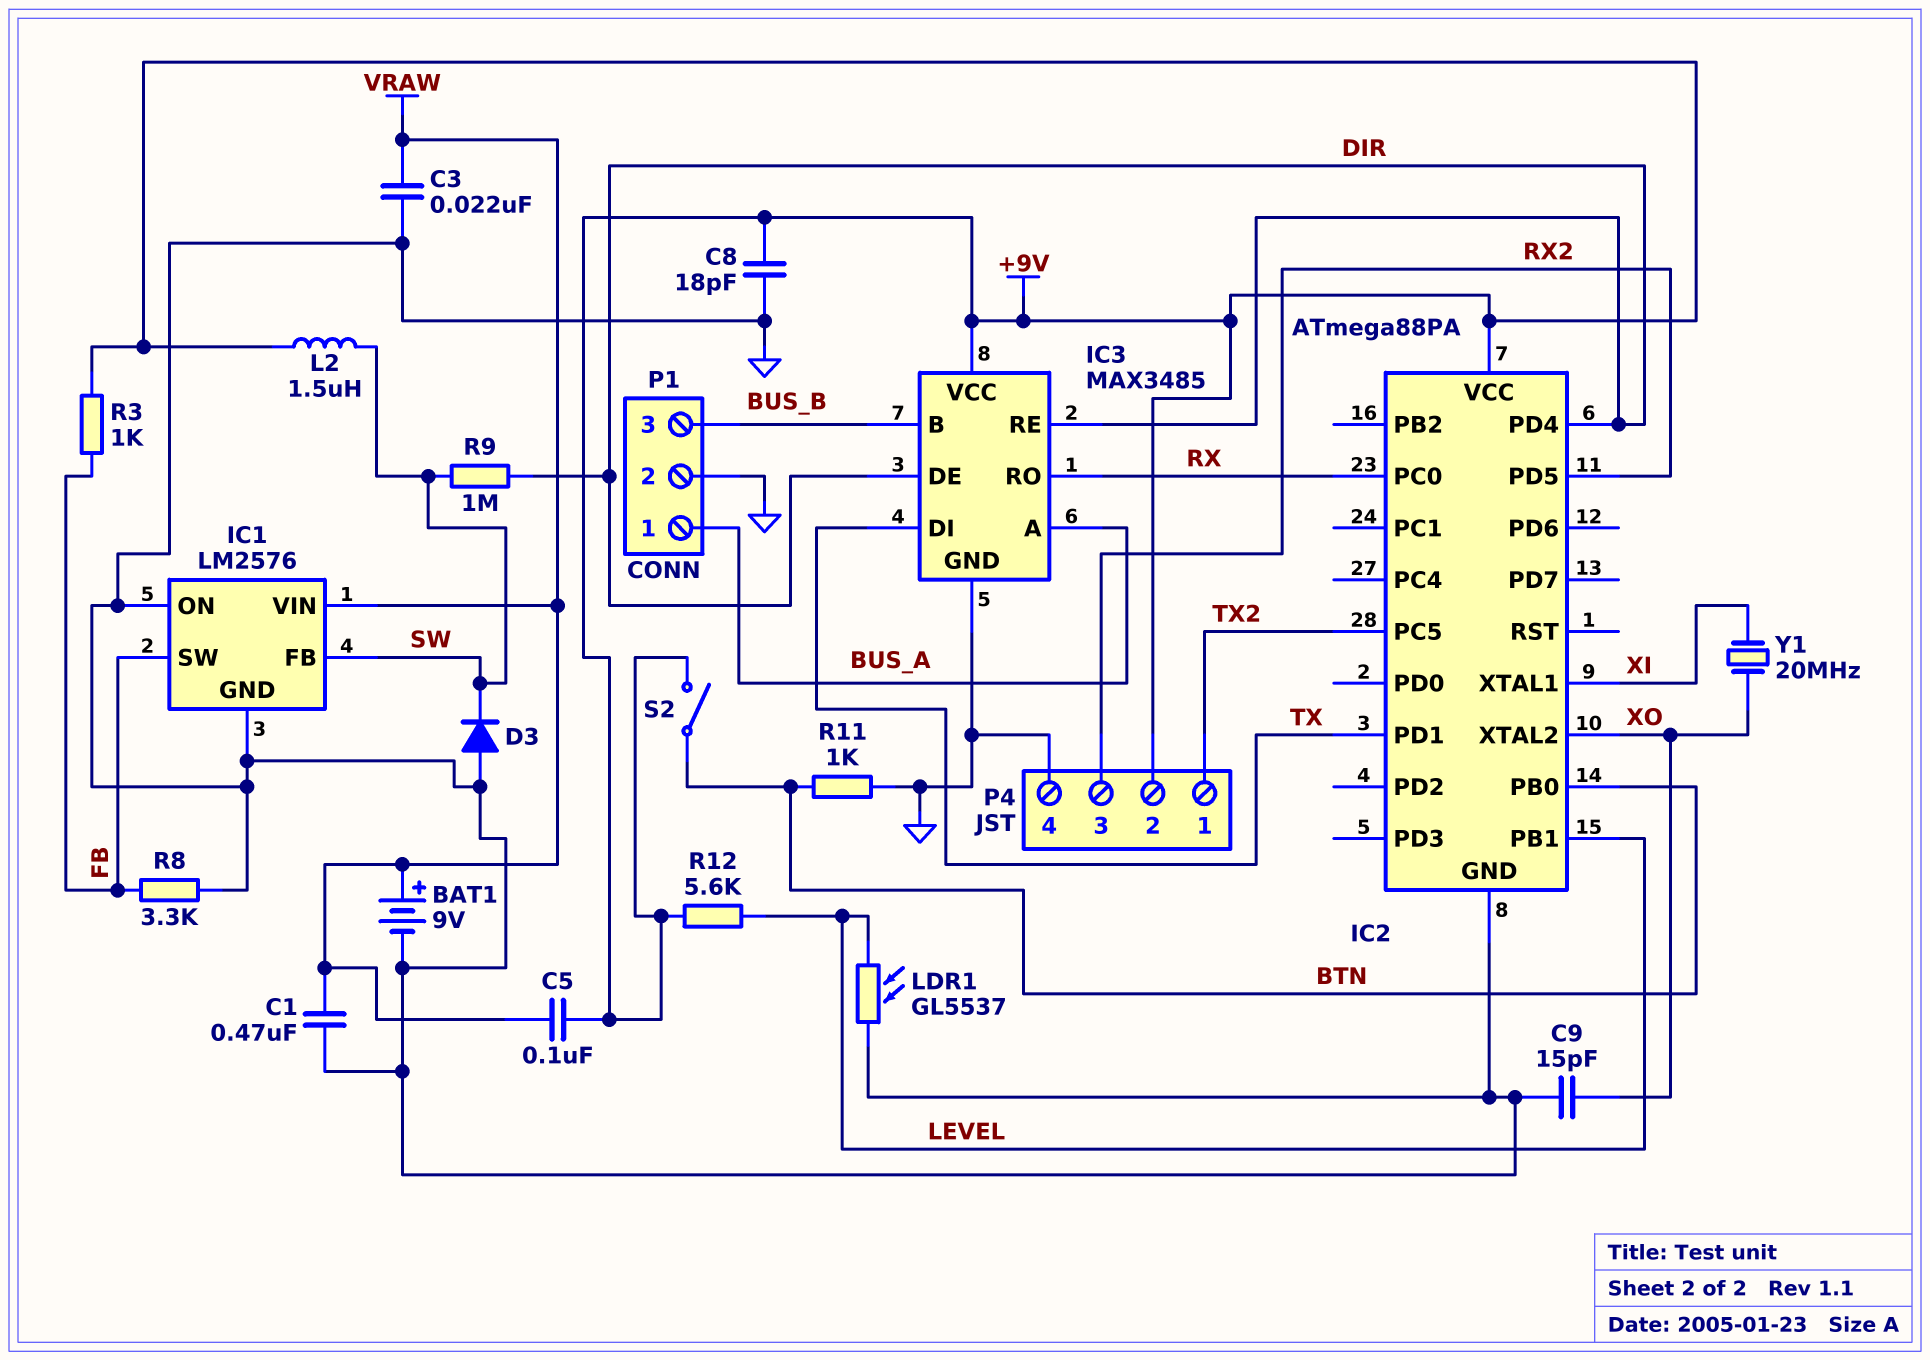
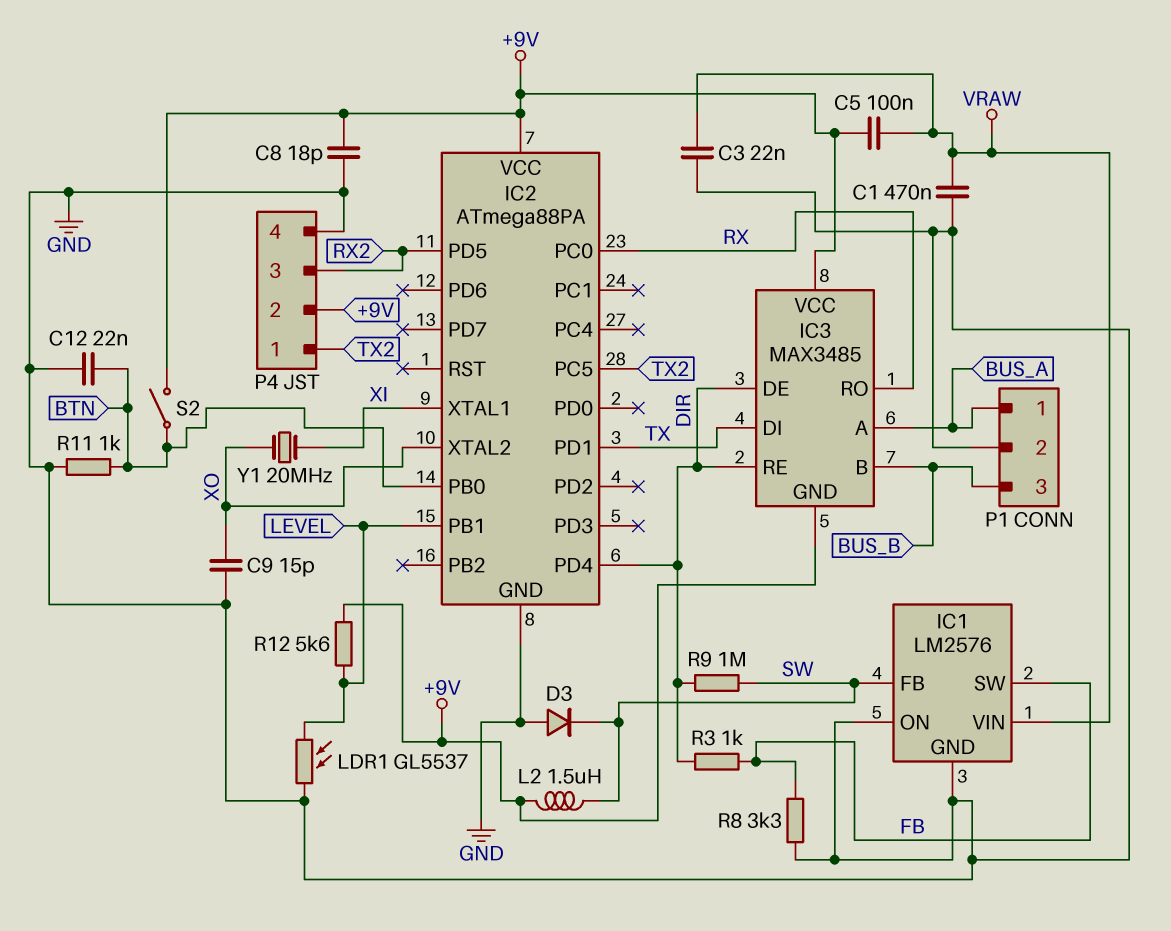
BAT1: 9V (plus VRAW, minus GND) -> none
C12: none -> 22nF (BTN, GND)
IC3 pin GND: GND -> +9V
R3: 1k (+9V, FB) -> 1k (DIR, FB)

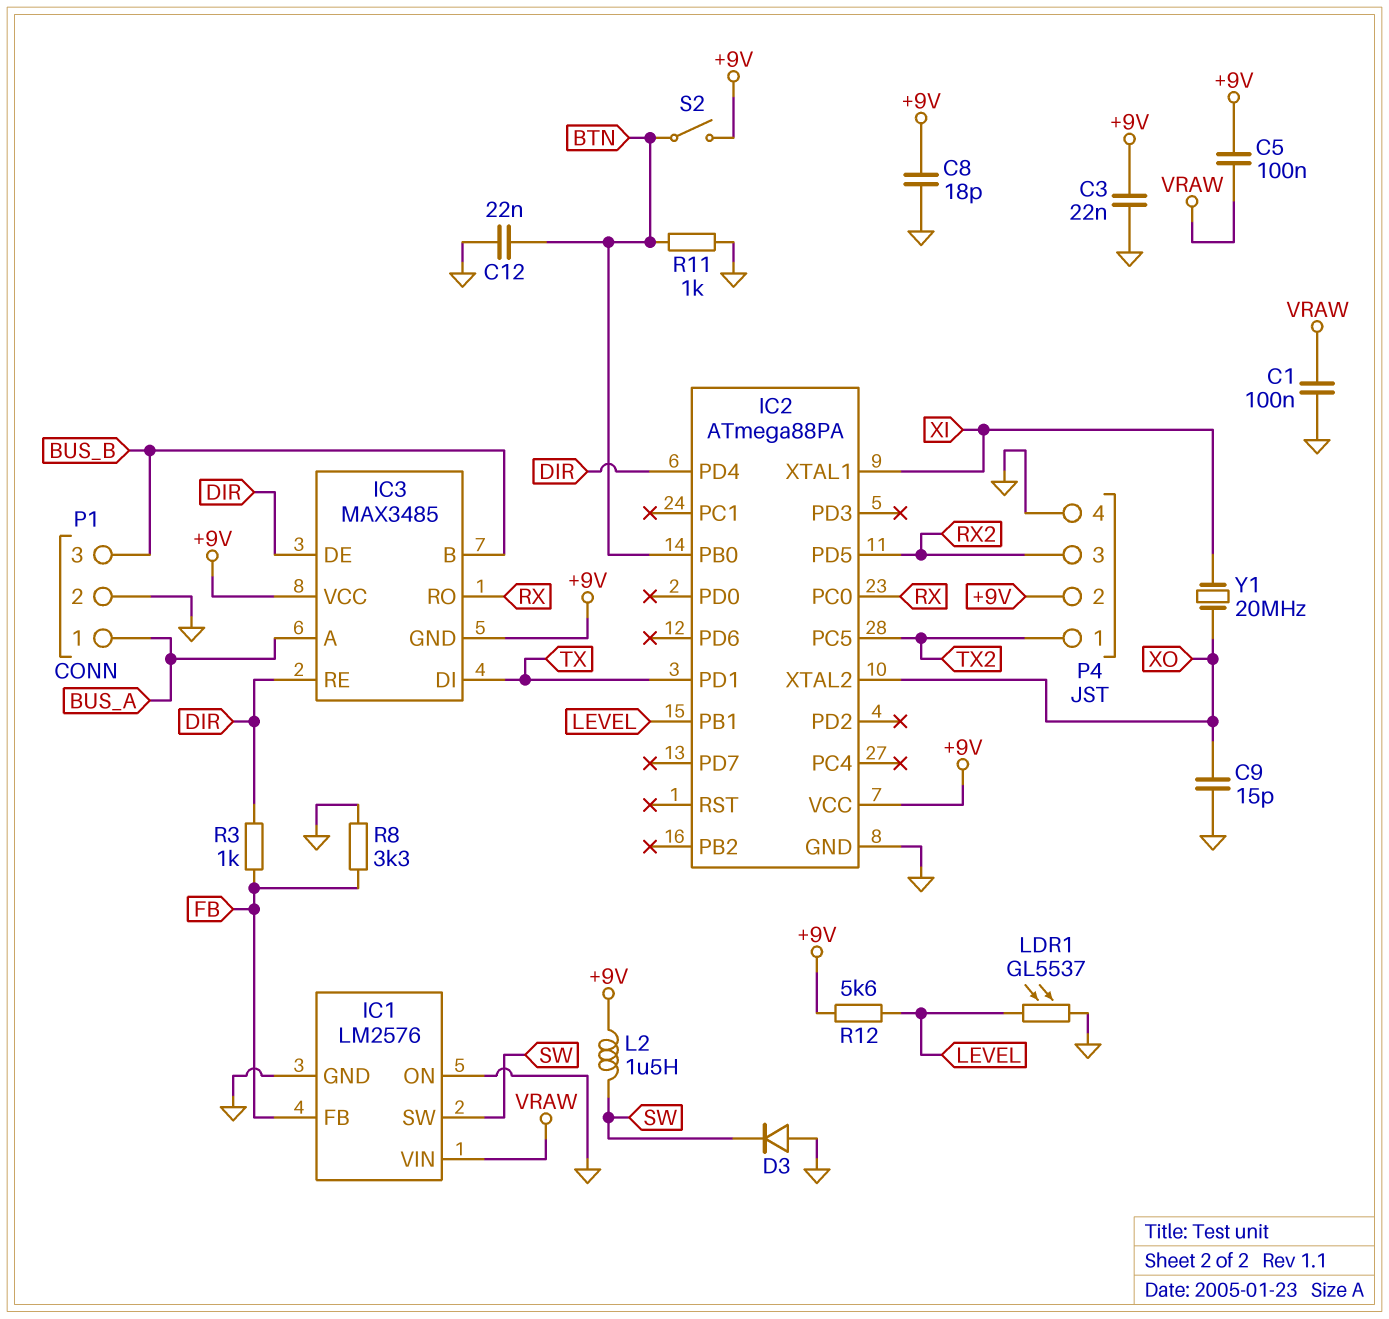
C1: 470nF (GND, VRAW) -> 100nF (GND, VRAW)
C3: 22nF (GND, VRAW) -> 22nF (+9V, GND)
IC1 pin FB: SW -> FB
IC1 pin SW: FB -> SW
R9: 1M (DIR, SW) -> none

